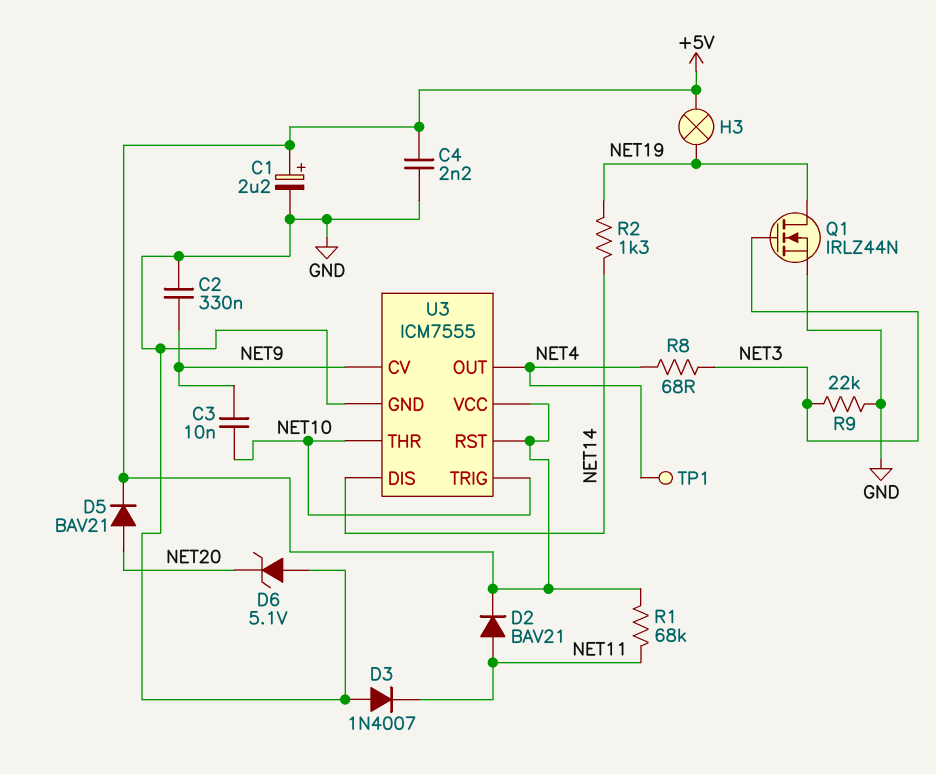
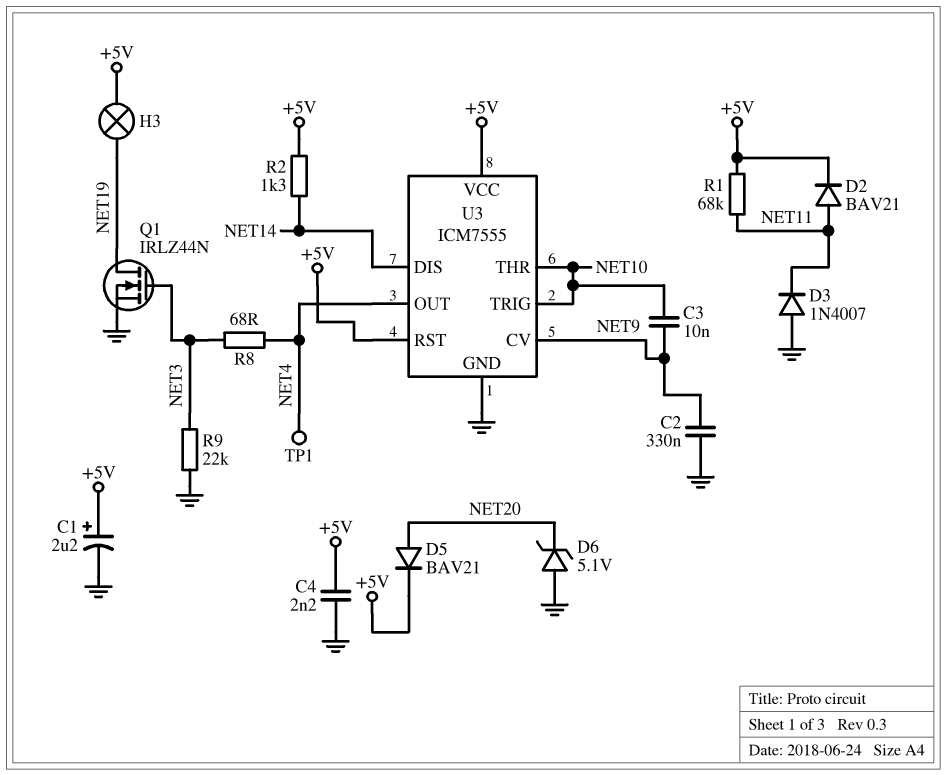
R2: 1.3k (NET14, NET19) -> 1.3k (+5V, NET14)

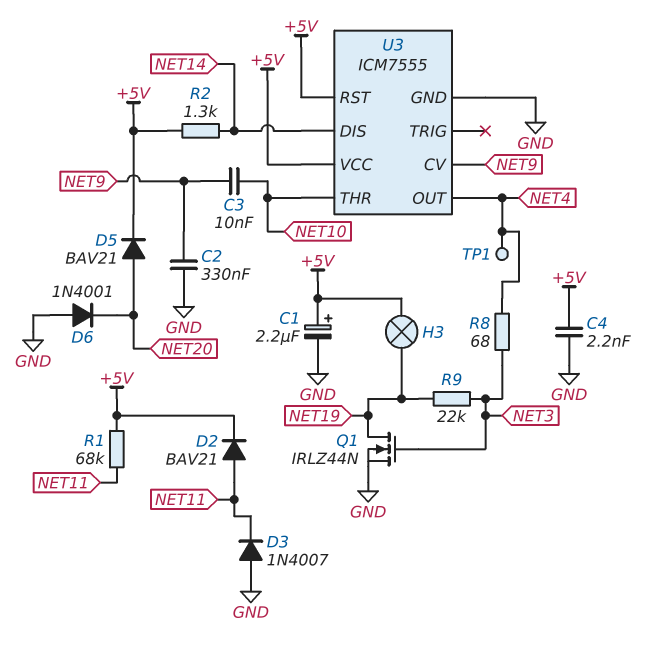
D6: zener 5.1V (A GND, K NET20) -> diode 1N4001 (A GND, K NET20)
R9: 22k (GND, NET3) -> 22k (NET3, NET19)
U3 pin TRIG: NET10 -> none

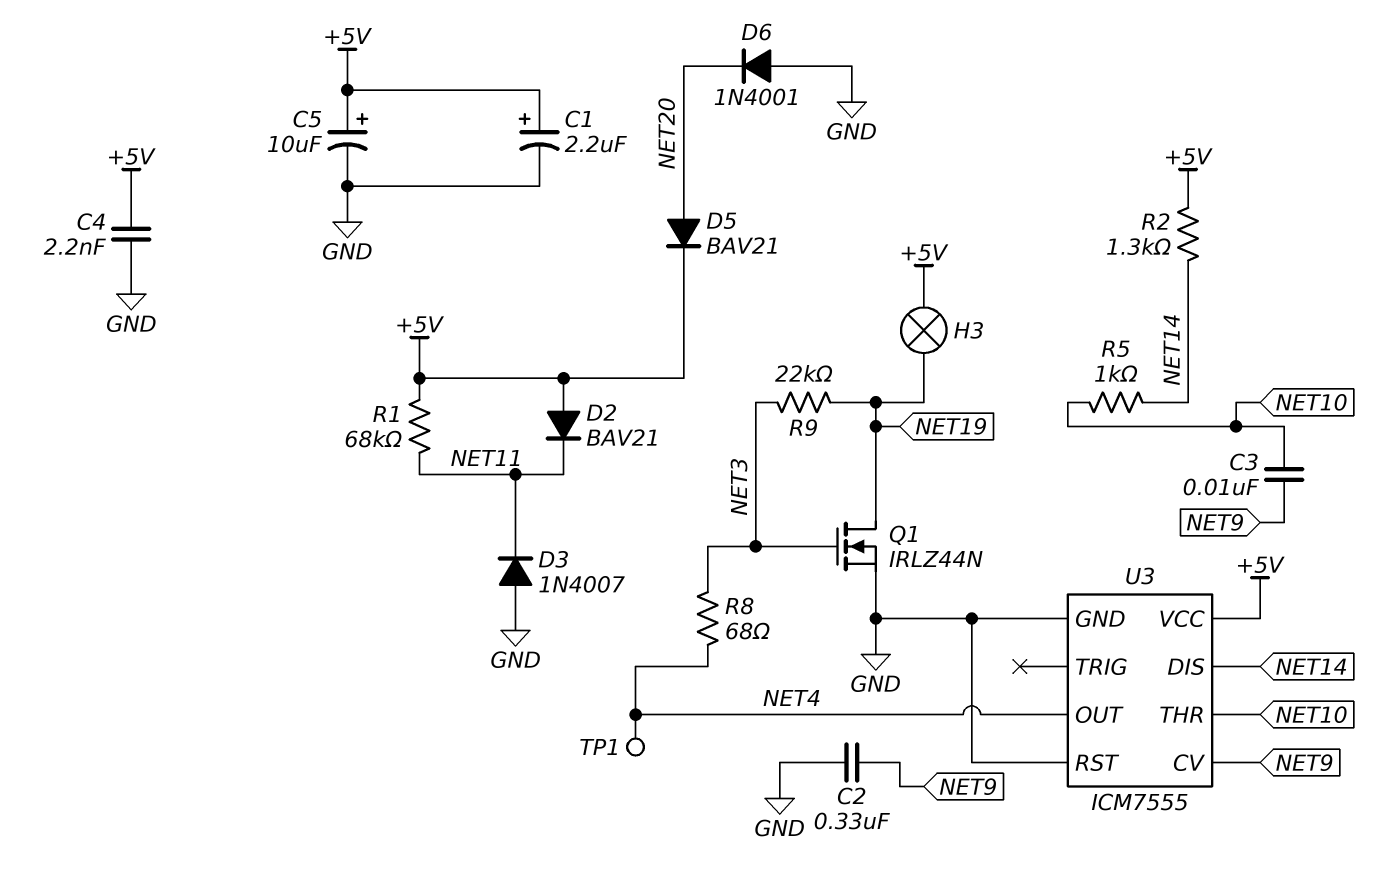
C5: none -> 10uF (plus +5V, minus GND)
D2: diode BAV21 (A NET11, K +5V) -> diode BAV21 (A +5V, K NET11)
R5: none -> 1k (NET10, NET14)
U3 pin RST: +5V -> GND

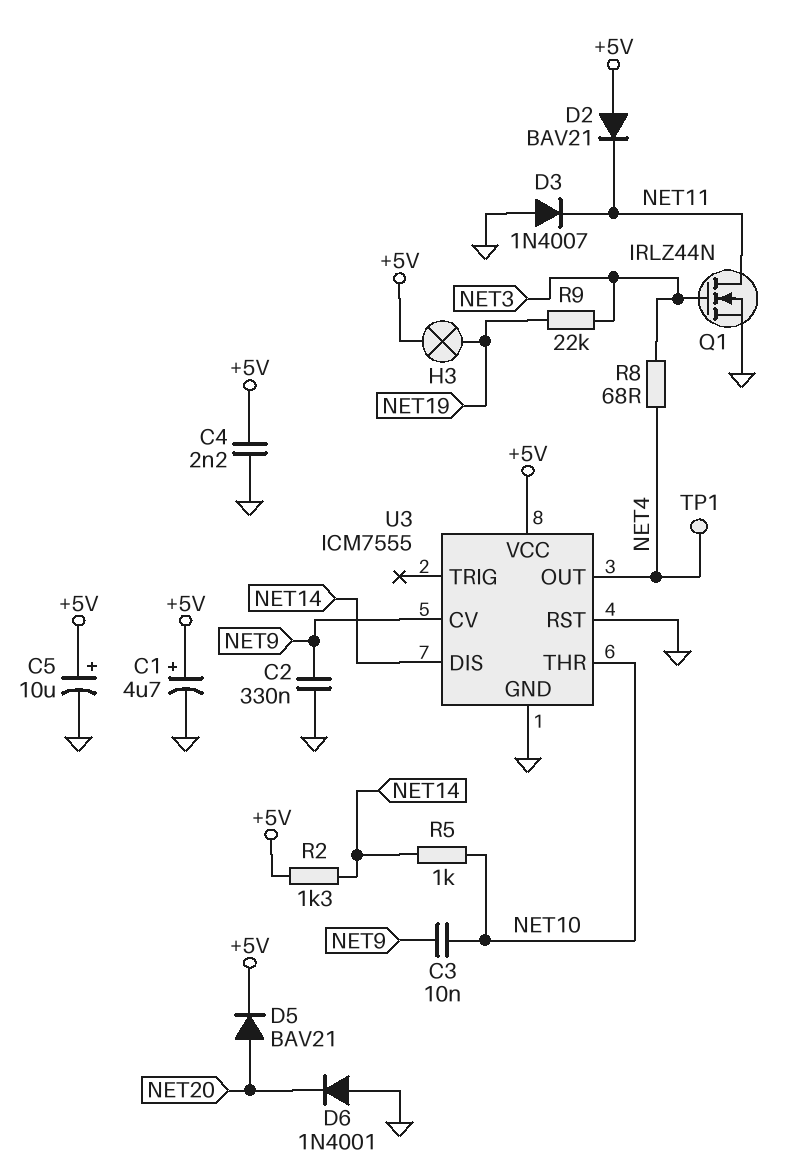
C1: 2.2uF (plus +5V, minus GND) -> 4.7uF (plus +5V, minus GND)
Q1: NMOS IRLZ44N (G NET3, D NET19, S GND) -> NMOS IRLZ44N (G NET3, D NET11, S GND)
R1: 68k (+5V, NET11) -> none

